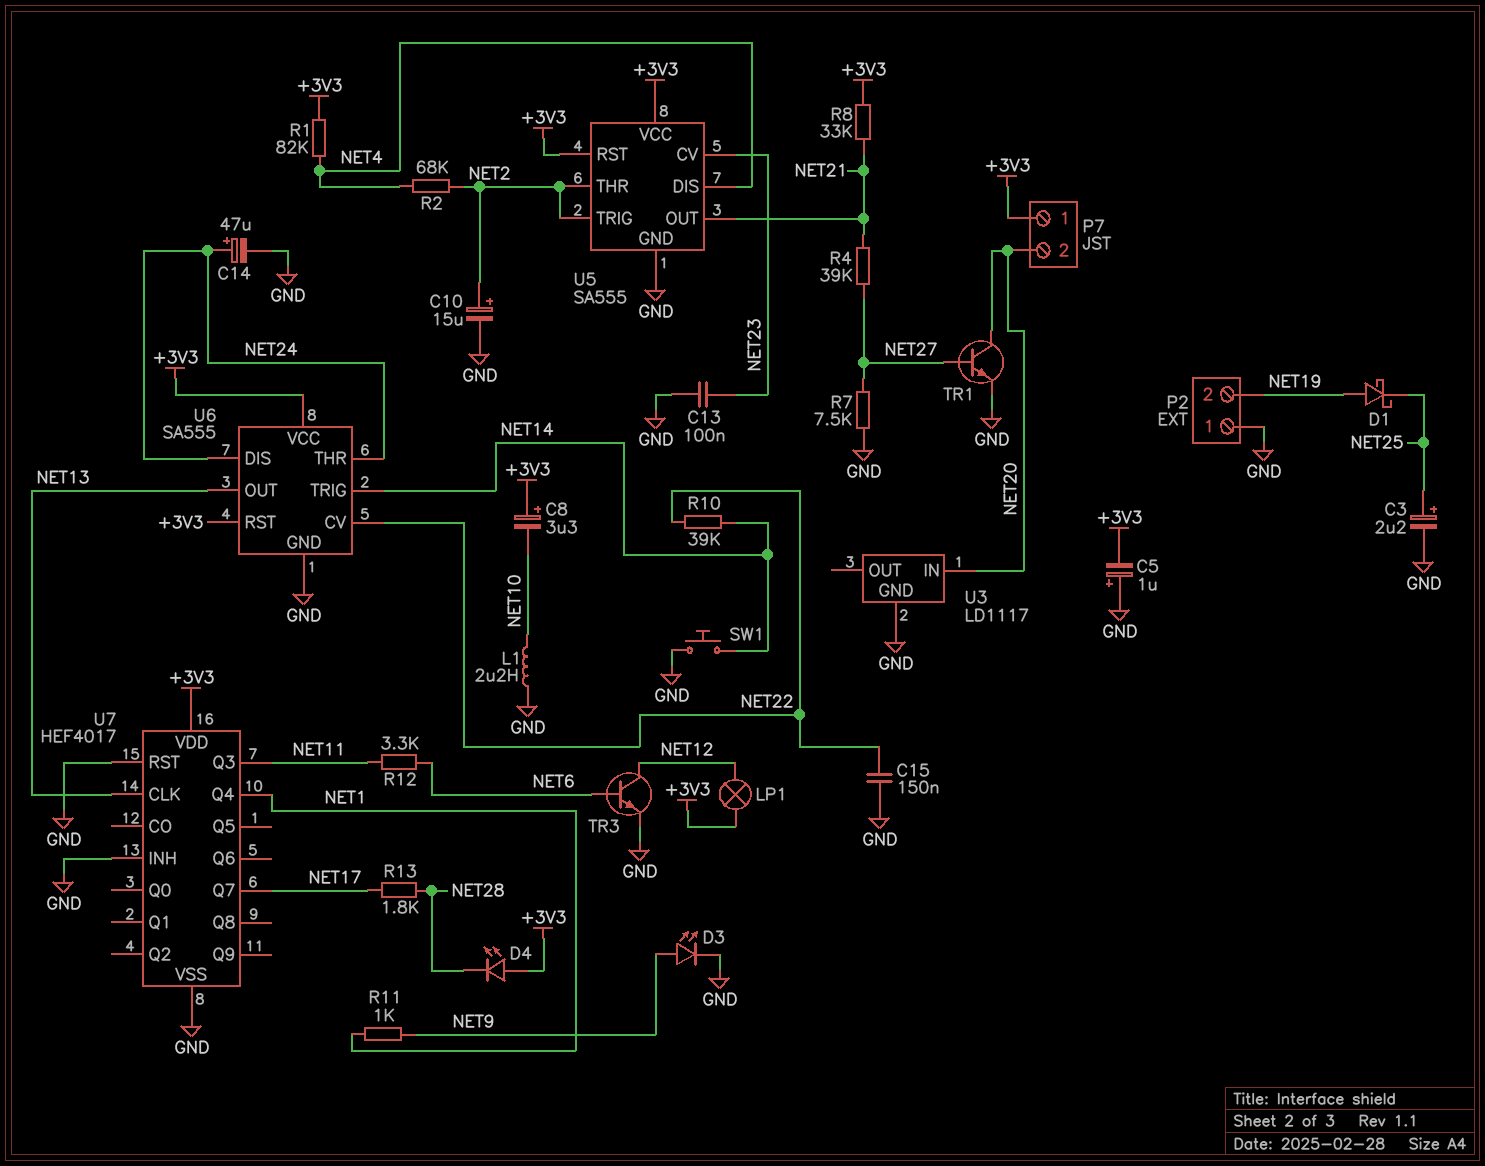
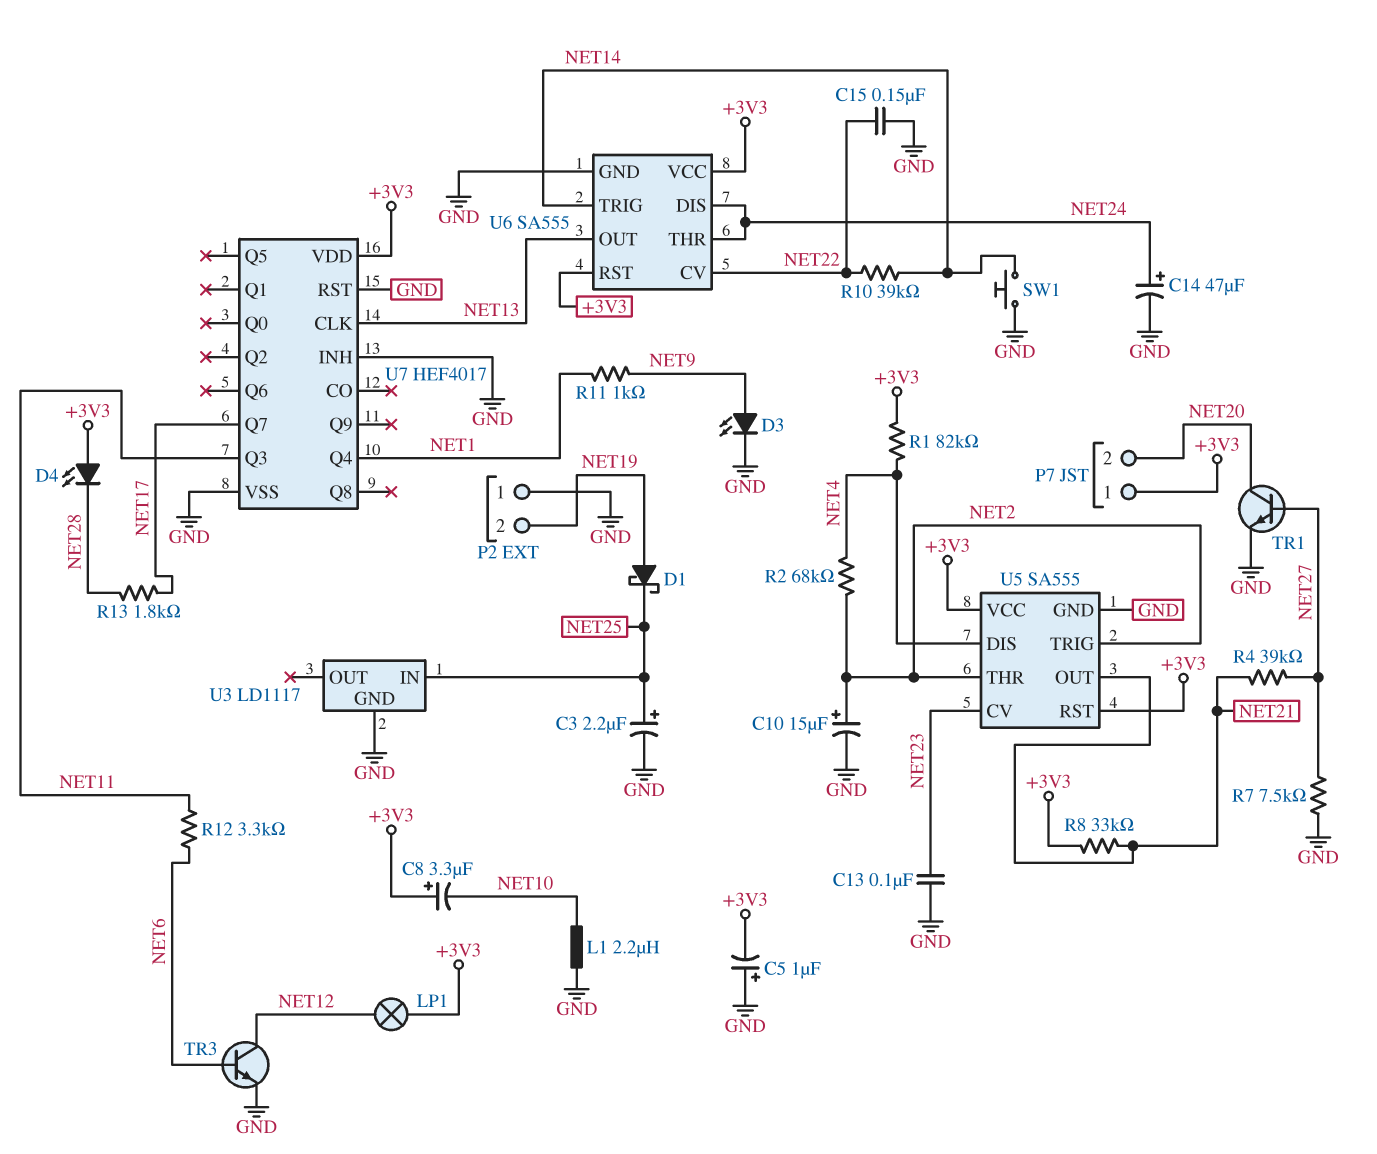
U3 pin IN: NET20 -> NET25

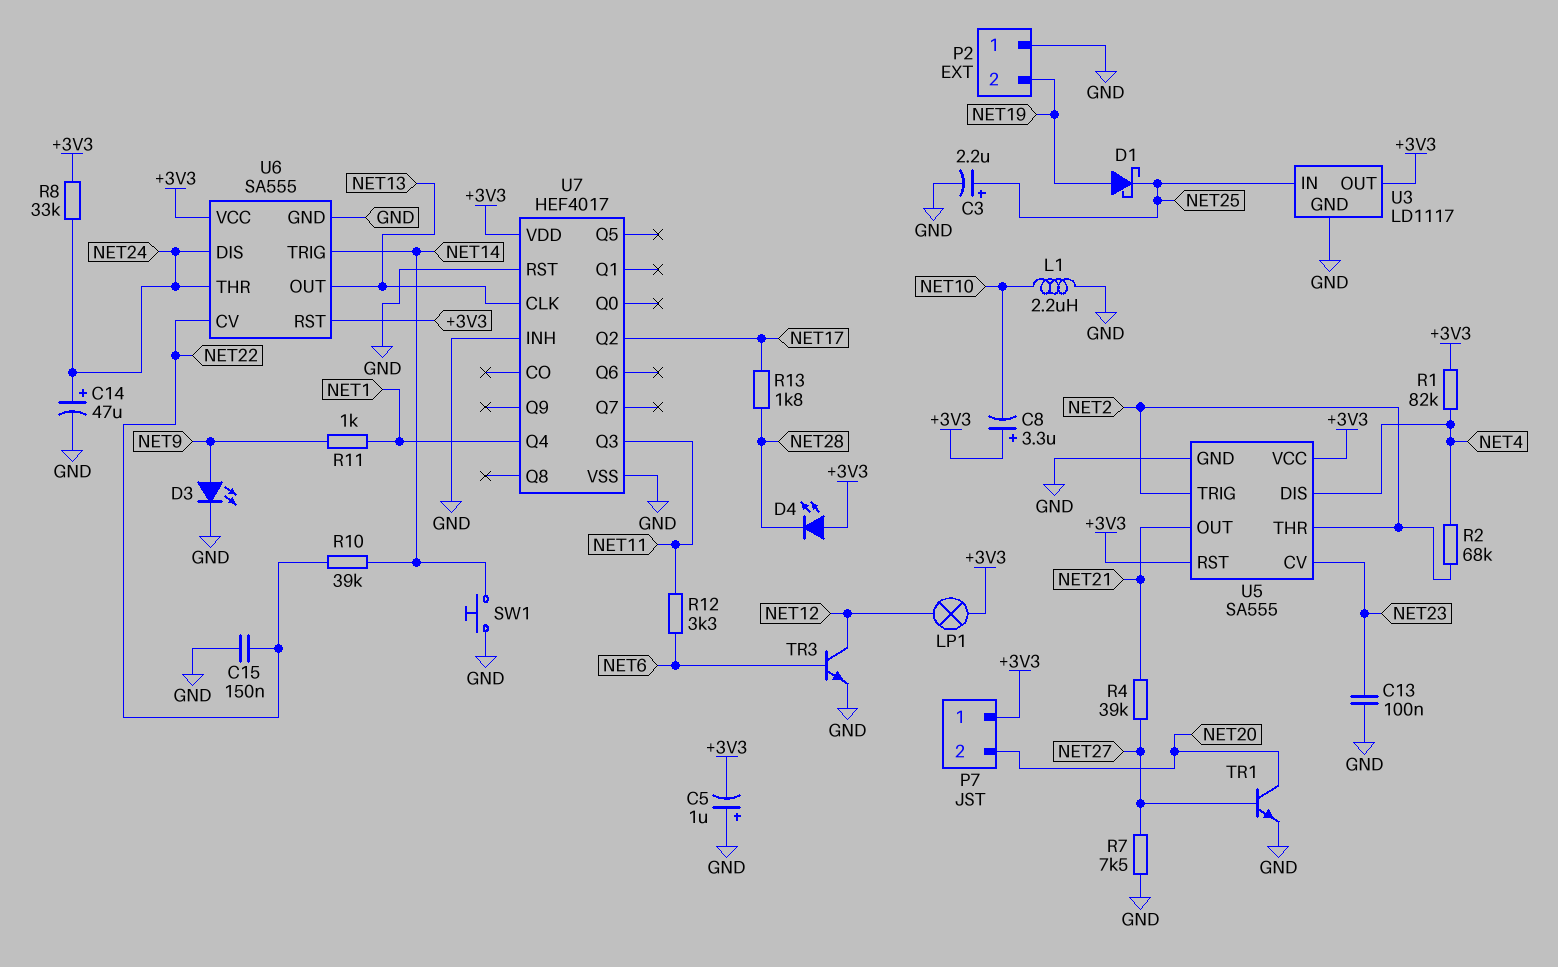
C10: 15uF (plus NET2, minus GND) -> none
R8: 33k (+3V3, NET21) -> 33k (+3V3, NET24)
U3 pin OUT: none -> +3V3
U7 pin Q2: none -> NET17
U7 pin Q7: NET17 -> none

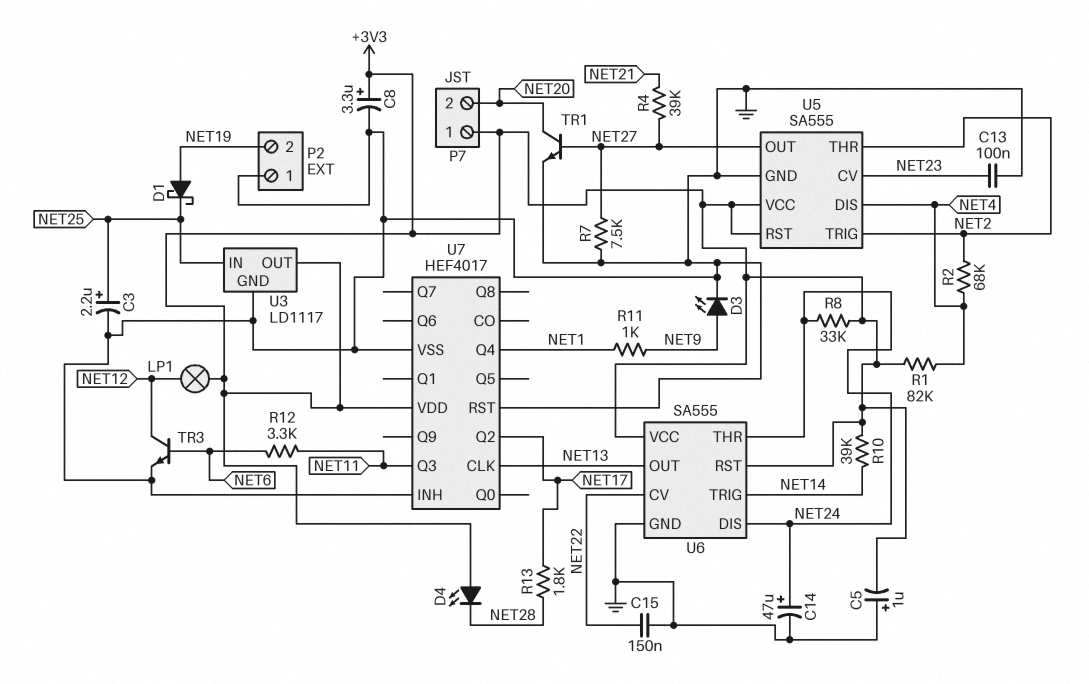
C8: 3.3uF (plus +3V3, minus NET10) -> 3.3uF (plus +3V3, minus GND)
L1: 2.2uH (GND, NET10) -> none
R10: 39k (NET14, NET22) -> 39k (+3V3, NET14)
SW1: button (GND, NET14) -> none
U5 pin OUT: NET21 -> NET27

